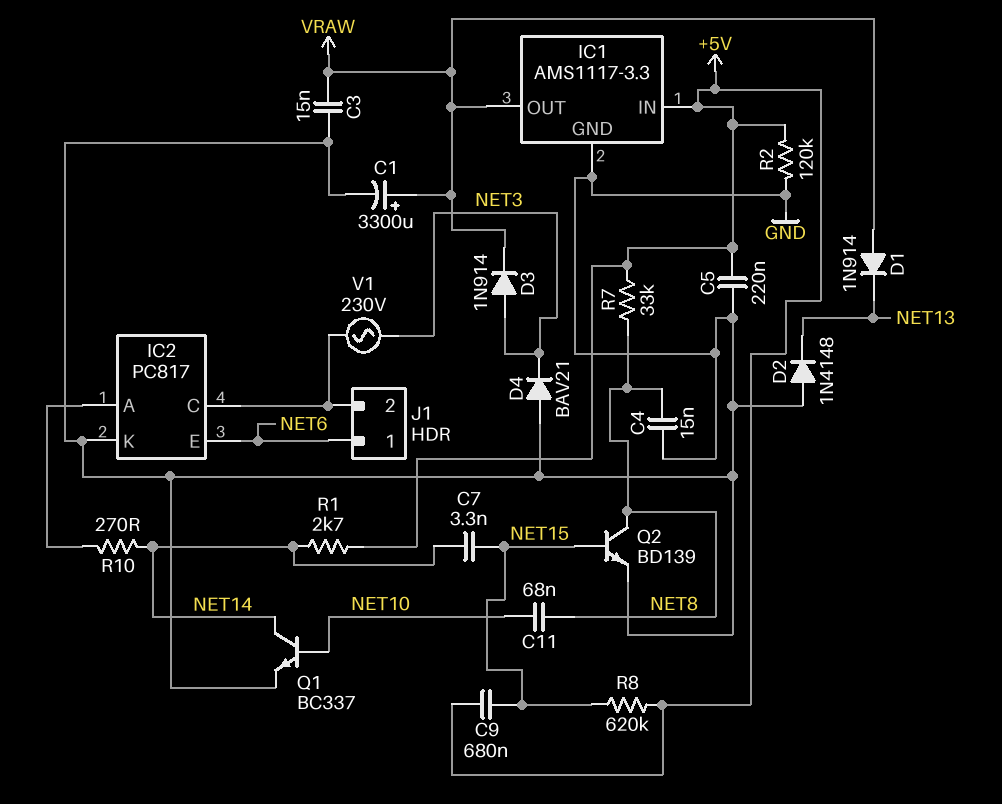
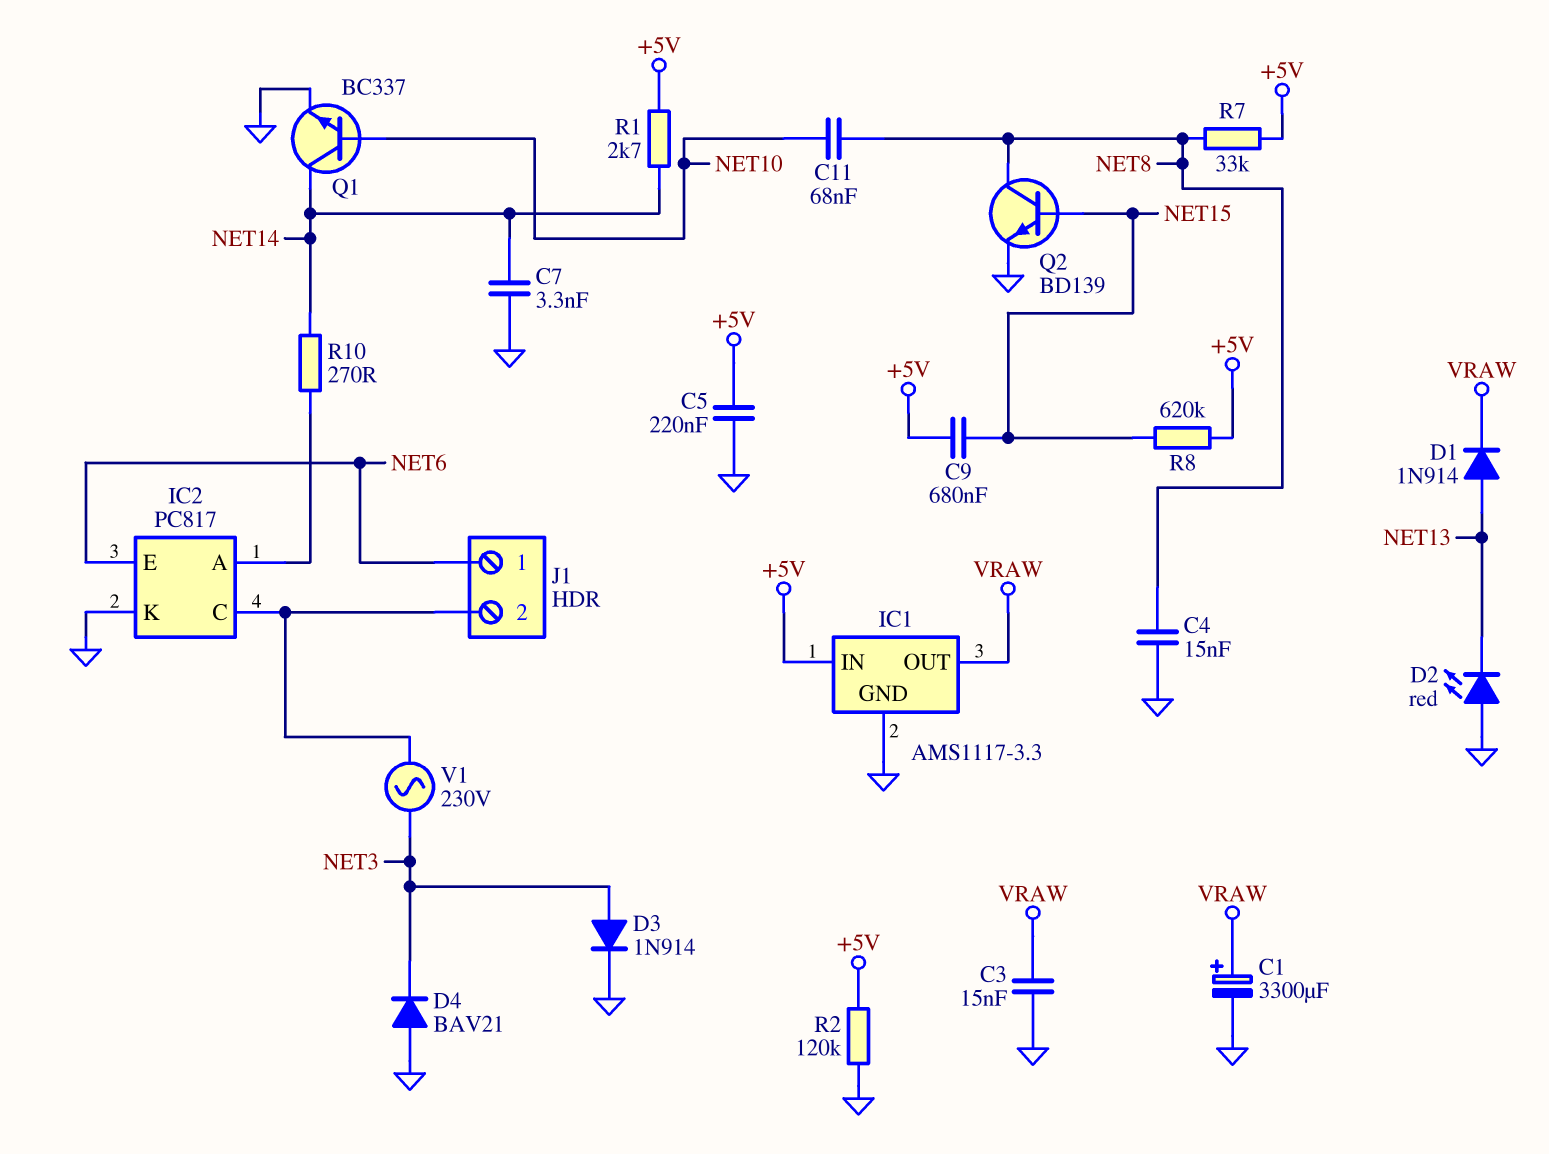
C7: 3.3nF (NET14, NET15) -> 3.3nF (GND, NET14)
D1: diode 1N914 (A VRAW, K NET13) -> diode 1N914 (A NET13, K VRAW)
D2: diode 1N4148 (A GND, K NET13) -> LED red (A GND, K NET13)
D3: diode 1N914 (A NET3, K VRAW) -> diode 1N914 (A NET3, K GND)

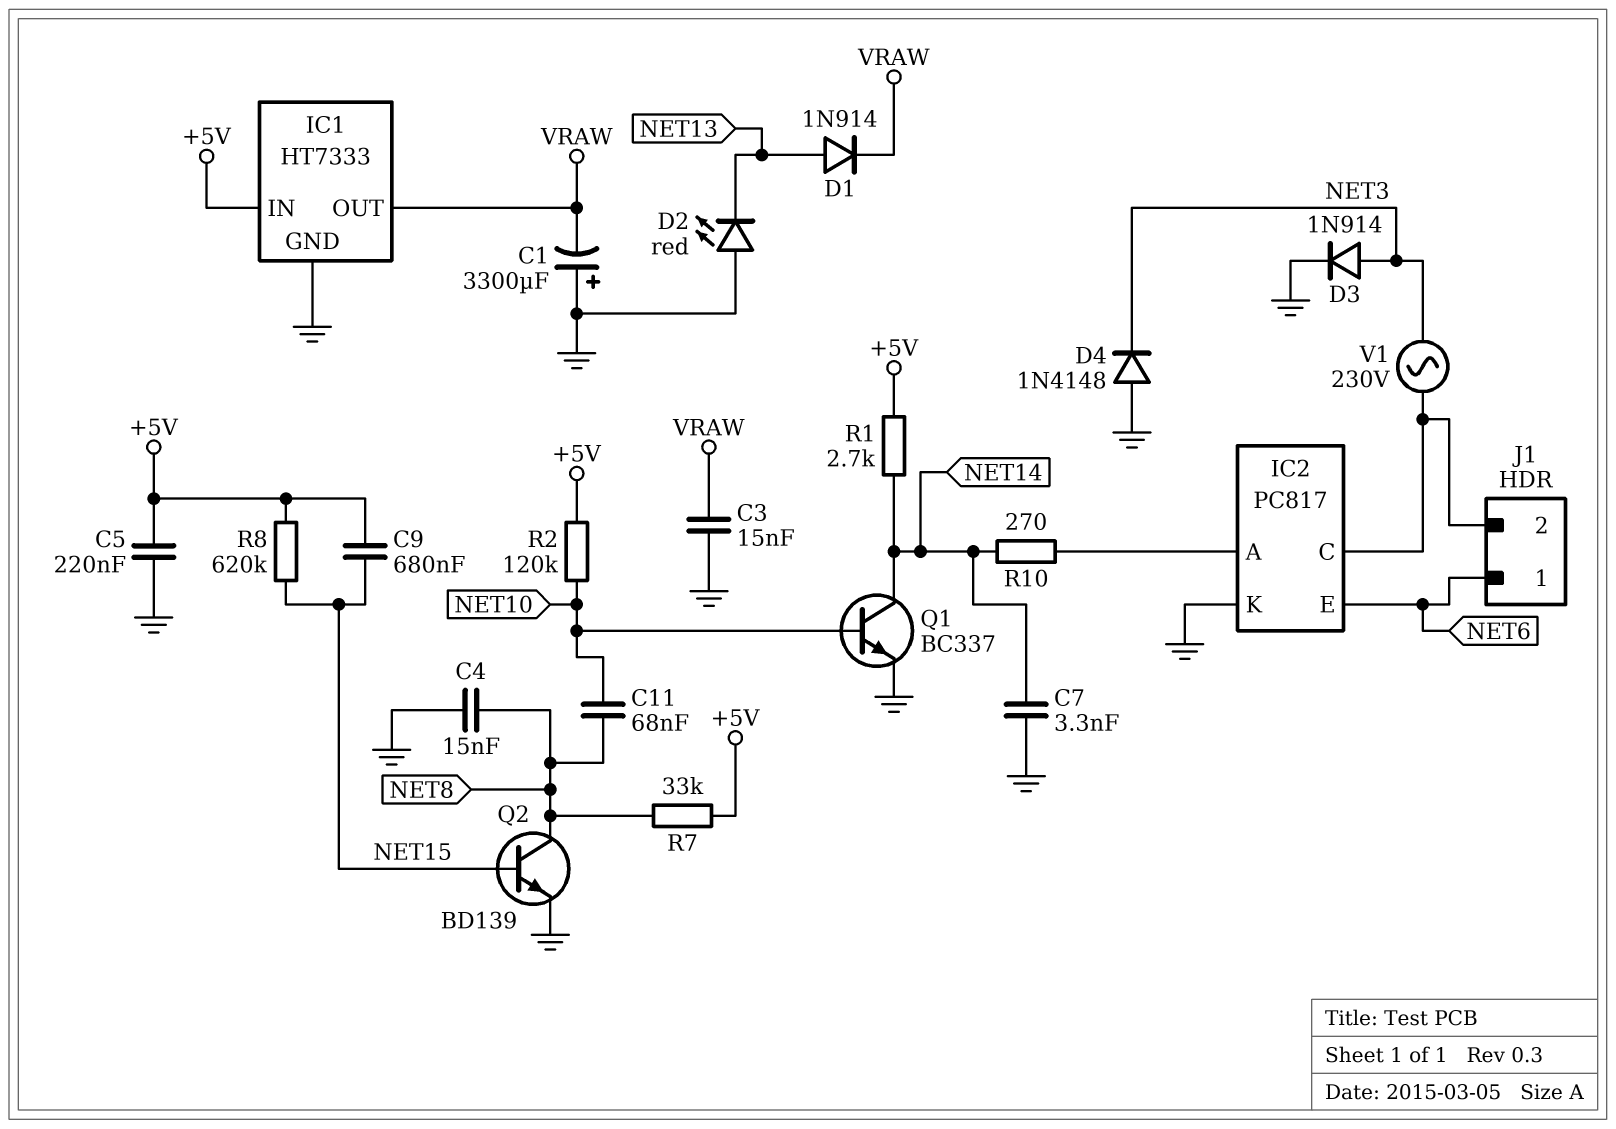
C1: 3300uF (plus VRAW, minus GND) -> 3300uF (plus GND, minus VRAW)
D4: diode BAV21 (A GND, K NET3) -> diode 1N4148 (A GND, K NET3)
IC1: AMS1117-3.3 -> HT7333
R2: 120k (+5V, GND) -> 120k (+5V, NET10)

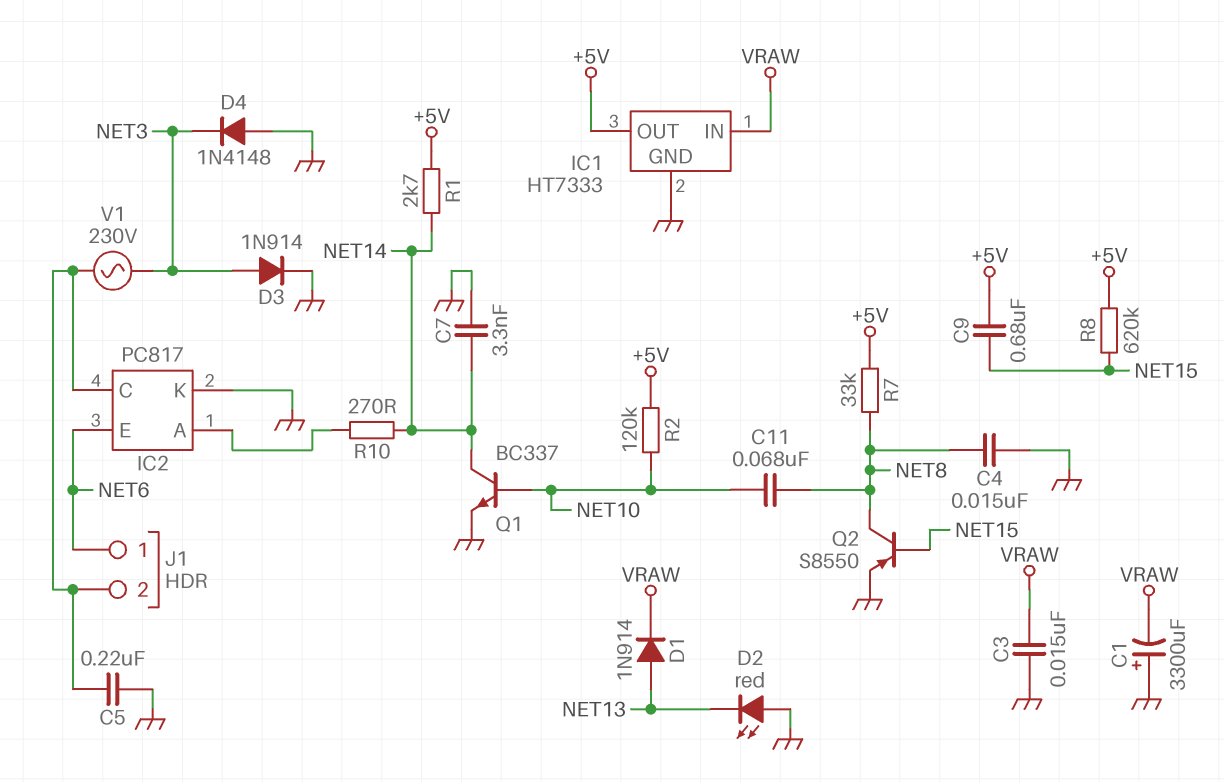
C5: 220nF (+5V, GND) -> 220nF (GND, IC2/C)
IC1 pin IN: +5V -> VRAW
IC1 pin OUT: VRAW -> +5V
Q2: NPN BD139 (B NET15, C NET8, E GND) -> PNP S8550 (B NET15, C NET8, E GND)

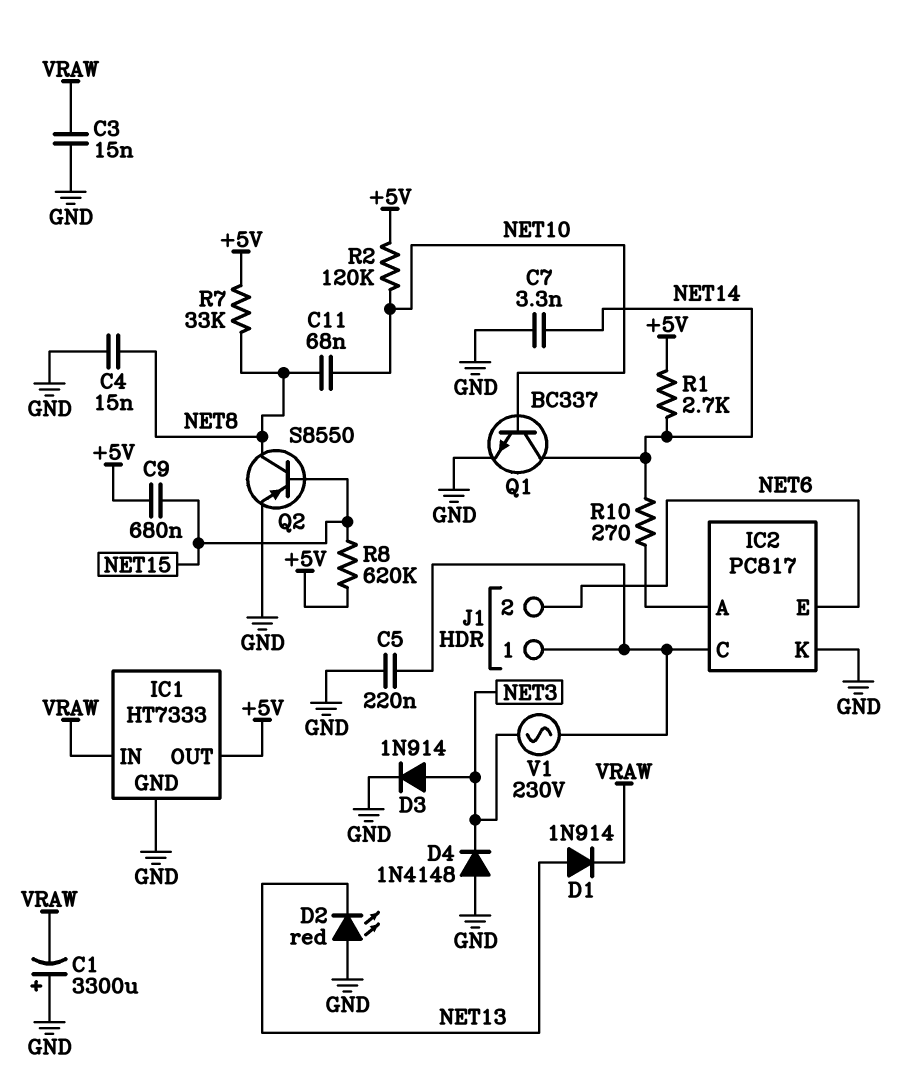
J1 pin 1: NET6 -> IC2/C
J1 pin 2: IC2/C -> NET6

